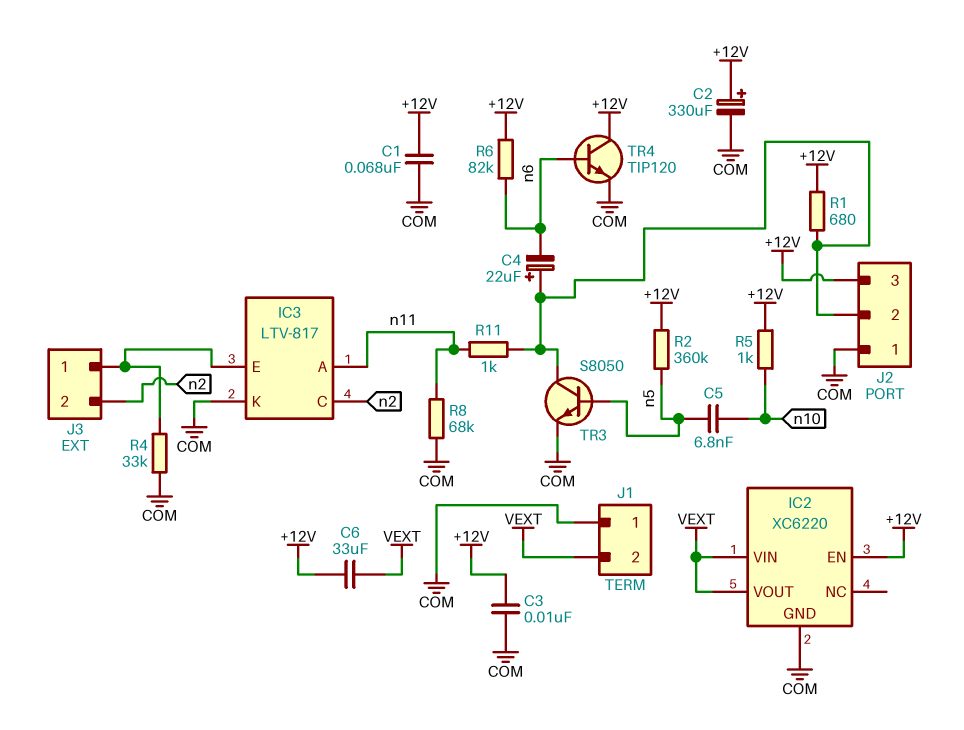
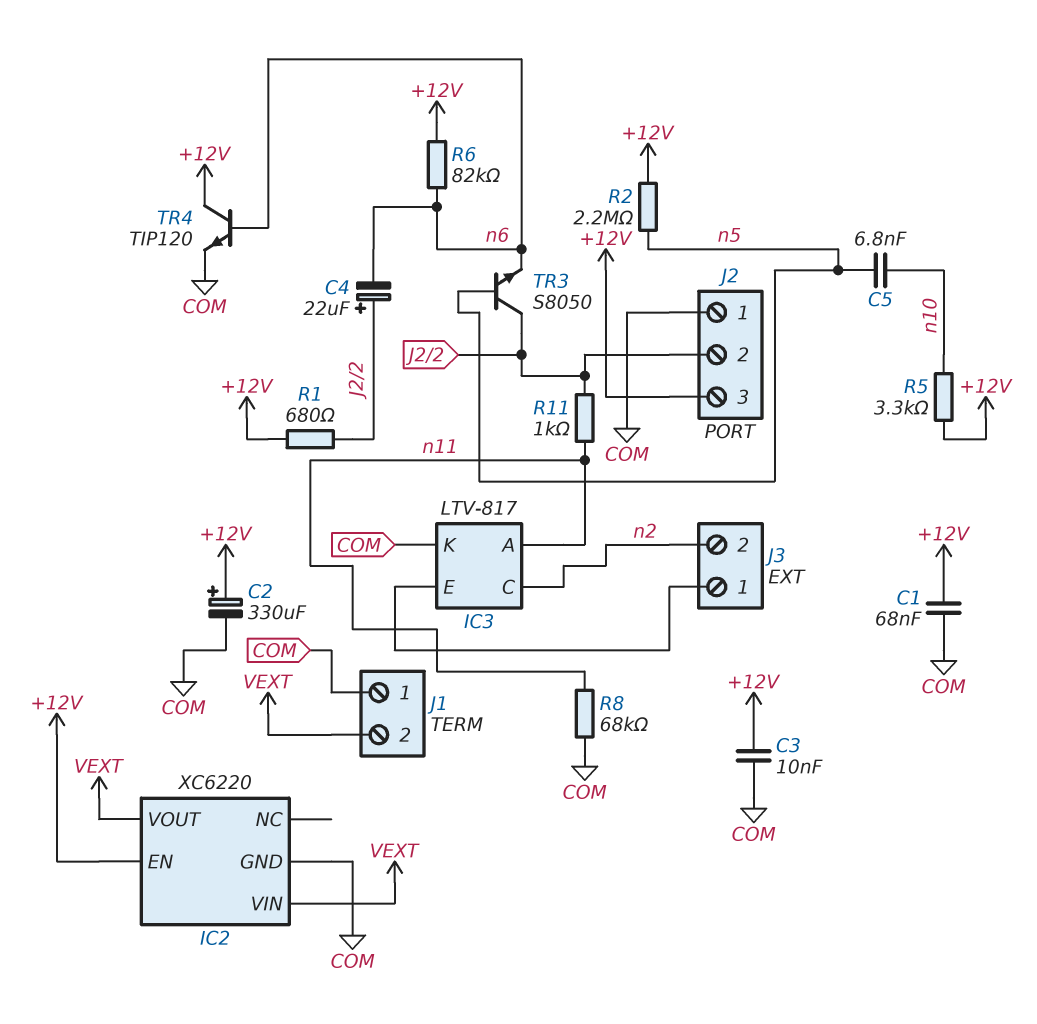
C6: 33uF (+12V, VEXT) -> none
R2: 360k (+12V, n5) -> 2.2M (+12V, n5)
R4: 33k (COM, IC3/E) -> none
R5: 1k (+12V, n10) -> 3.3k (+12V, n10)
TR3: NPN S8050 (B n5, C J2/2, E COM) -> NPN S8050 (B n5, C J2/2, E n6)

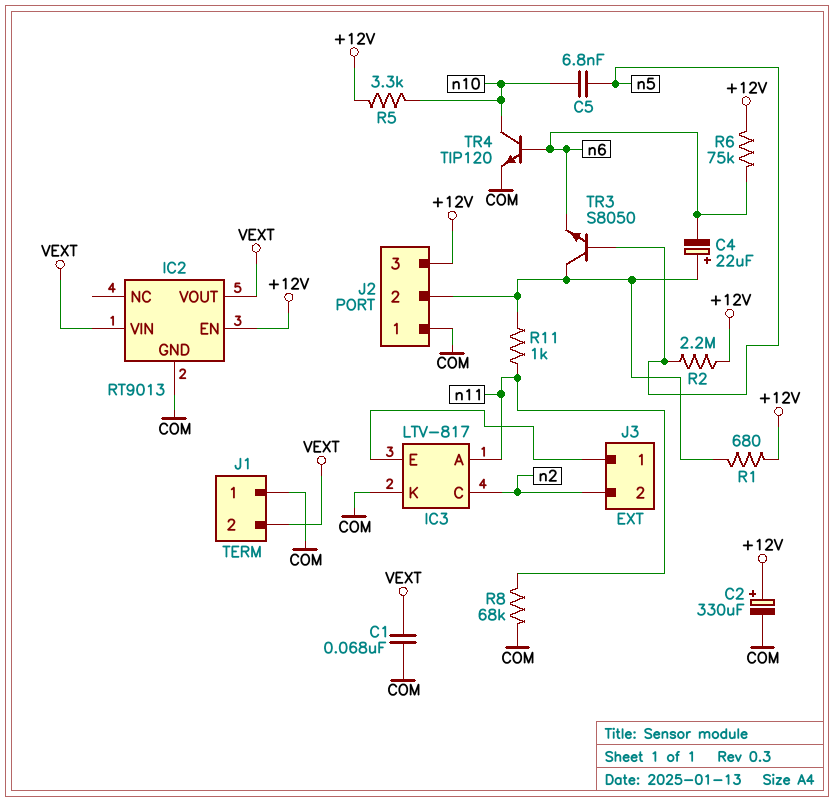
C1: 68nF (+12V, COM) -> 68nF (COM, VEXT)
C3: 10nF (+12V, COM) -> none
IC2: XC6220 -> RT9013
R6: 82k (+12V, n6) -> 75k (+12V, n6)
TR4: NPN TIP120 (B n6, C +12V, E COM) -> NPN TIP120 (B n6, C n10, E COM)

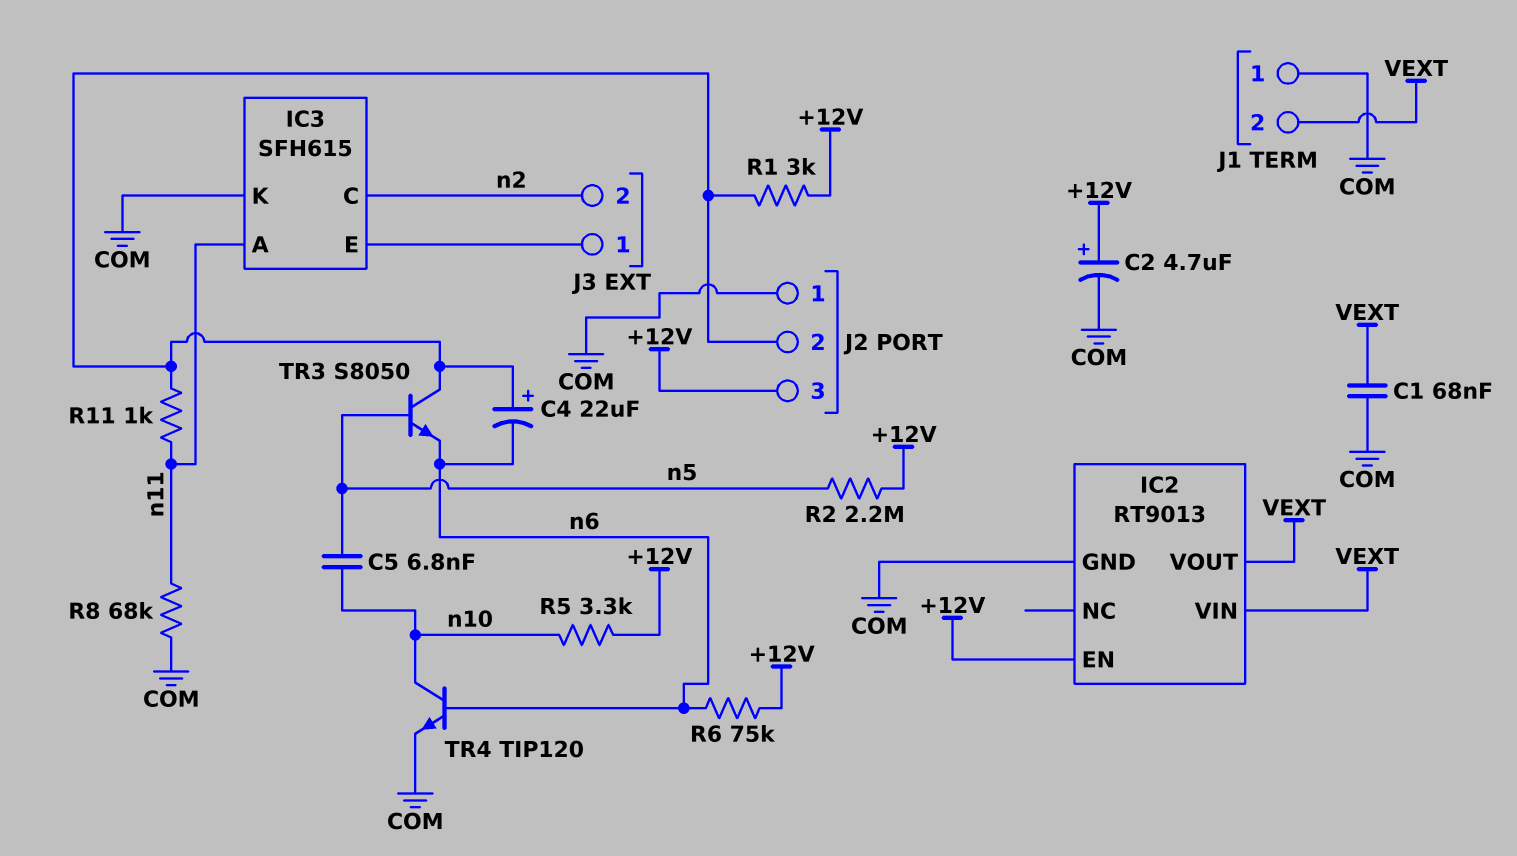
C2: 330uF (plus +12V, minus COM) -> 4.7uF (plus +12V, minus COM)
IC3: LTV-817 -> SFH615
R1: 680 (+12V, J2/2) -> 3k (+12V, J2/2)

